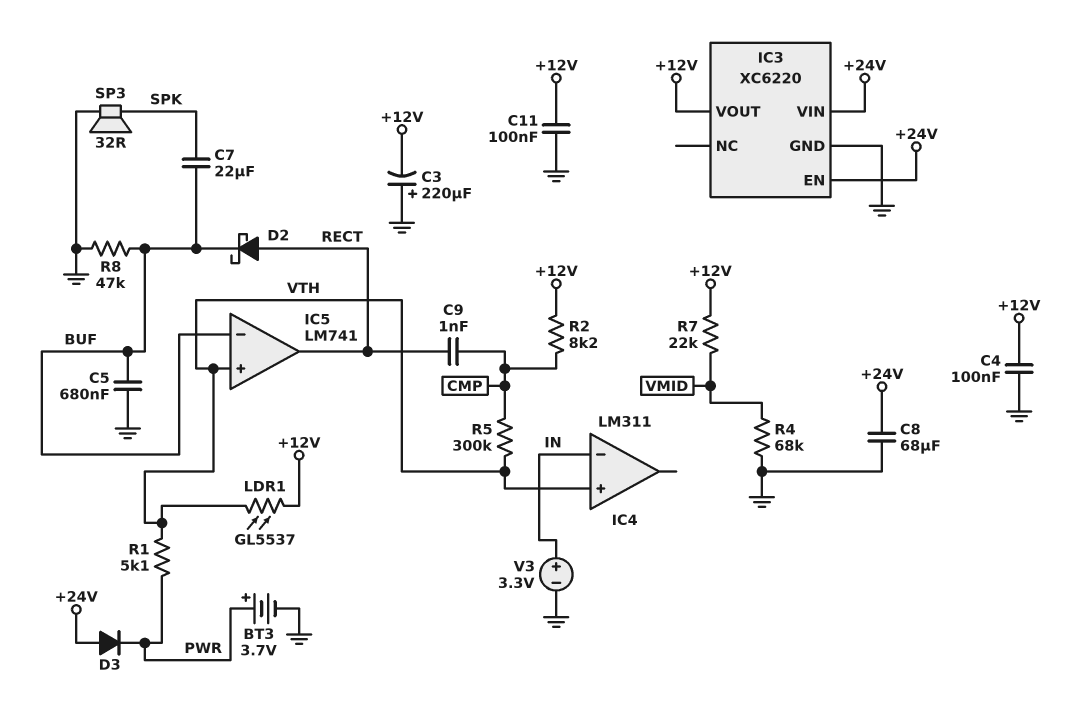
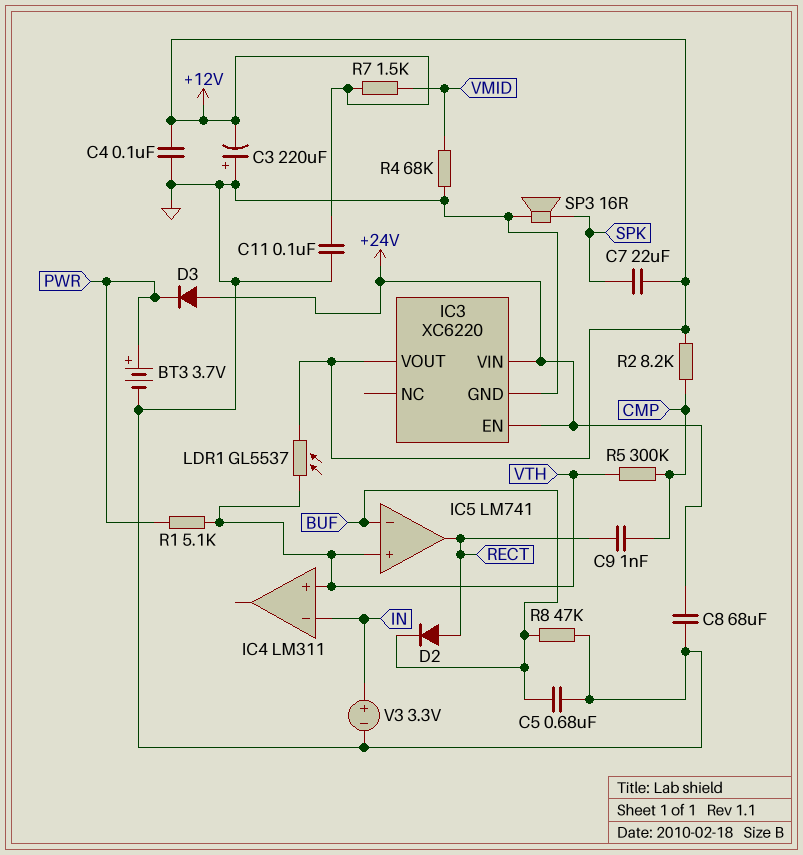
C7: 22uF (BUF, SPK) -> 22uF (+12V, SPK)
D2: schottky (A RECT, K BUF) -> diode (A RECT, K BUF)
R7: 22k (+12V, VMID) -> 1.5k (+12V, VMID)
SP3: speaker 32R (GND, SPK) -> speaker 16R (GND, SPK)

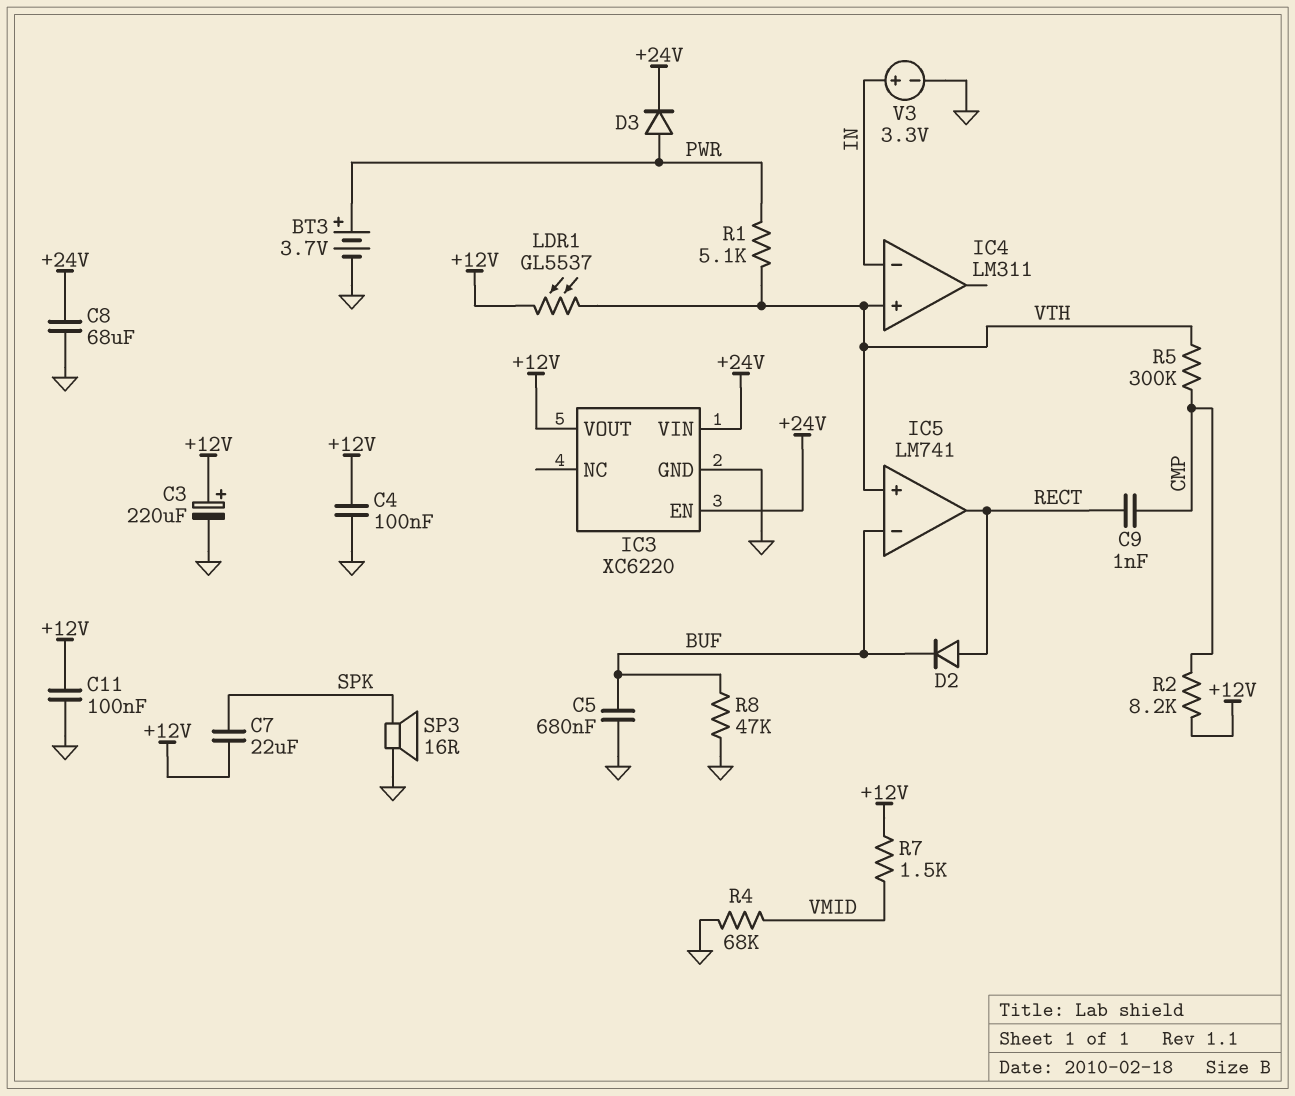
C3: 220uF (plus GND, minus +12V) -> 220uF (plus +12V, minus GND)
D3: diode (A +24V, K PWR) -> diode (A PWR, K +24V)

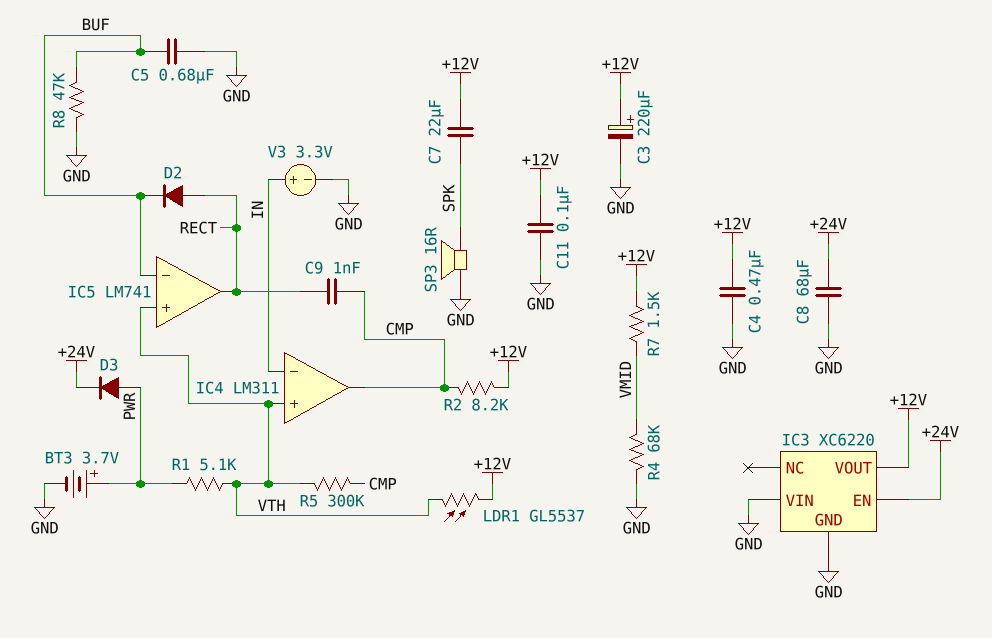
C4: 100nF (+12V, GND) -> 470nF (+12V, GND)
IC3 pin VIN: +24V -> GND
IC4 pin out: none -> CMP

